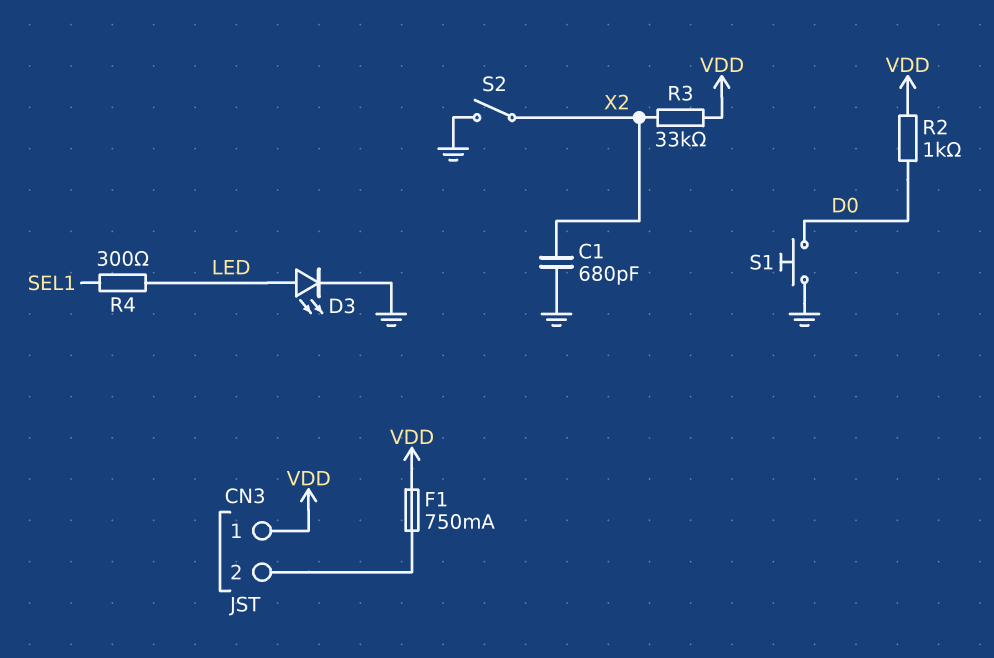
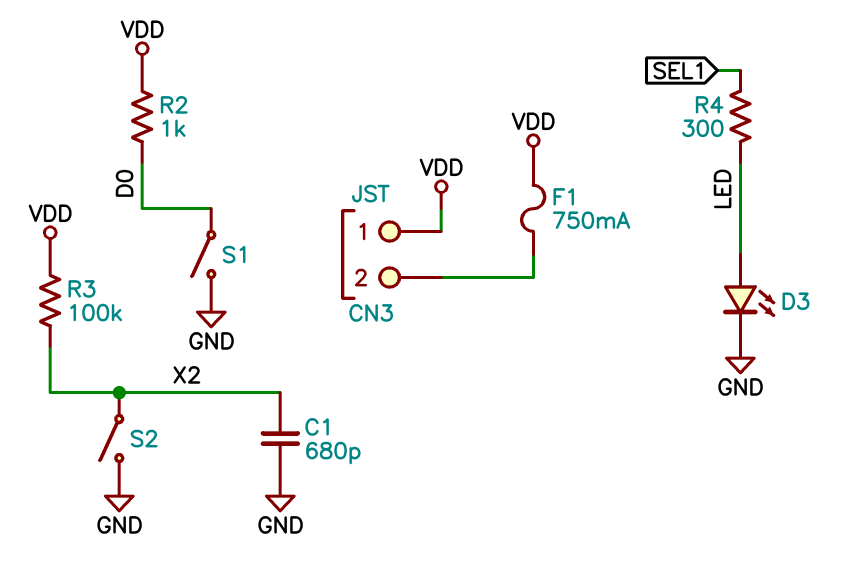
R3: 33k (VDD, X2) -> 100k (VDD, X2)
S1: button (D0, GND) -> switch (D0, GND)

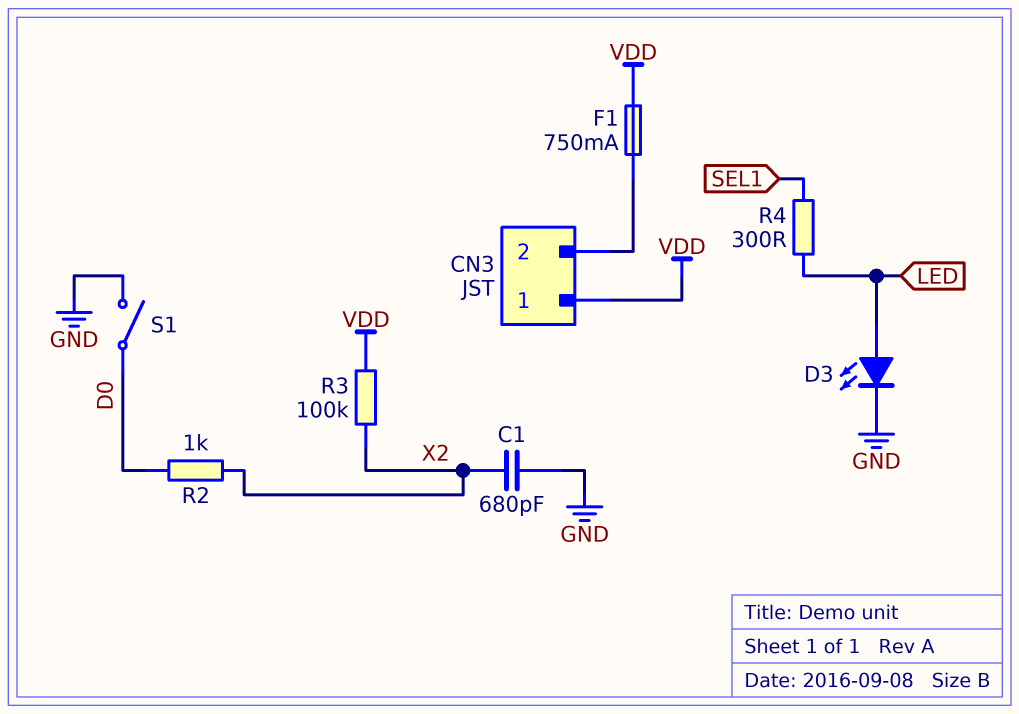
R2: 1k (D0, VDD) -> 1k (D0, X2)
S2: switch (GND, X2) -> none

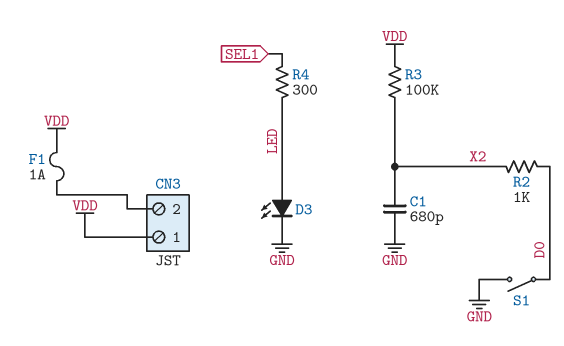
F1: 750mA (CN3/2, VDD) -> 1A (CN3/2, VDD)

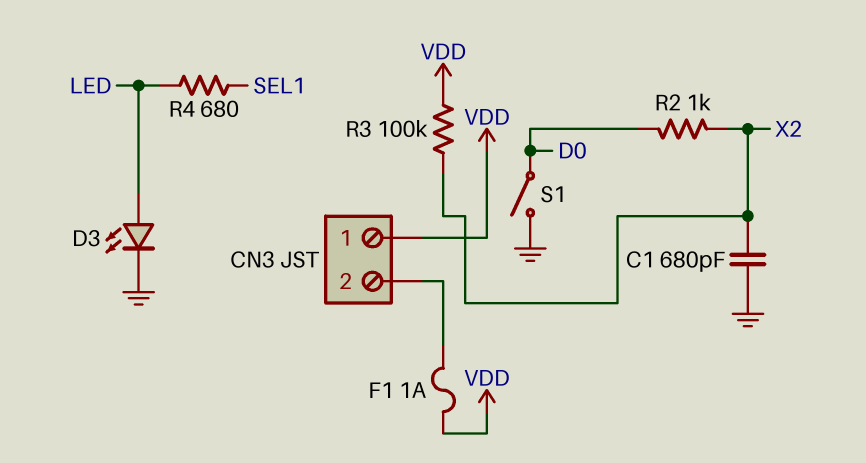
R4: 300 (LED, SEL1) -> 680 (LED, SEL1)

